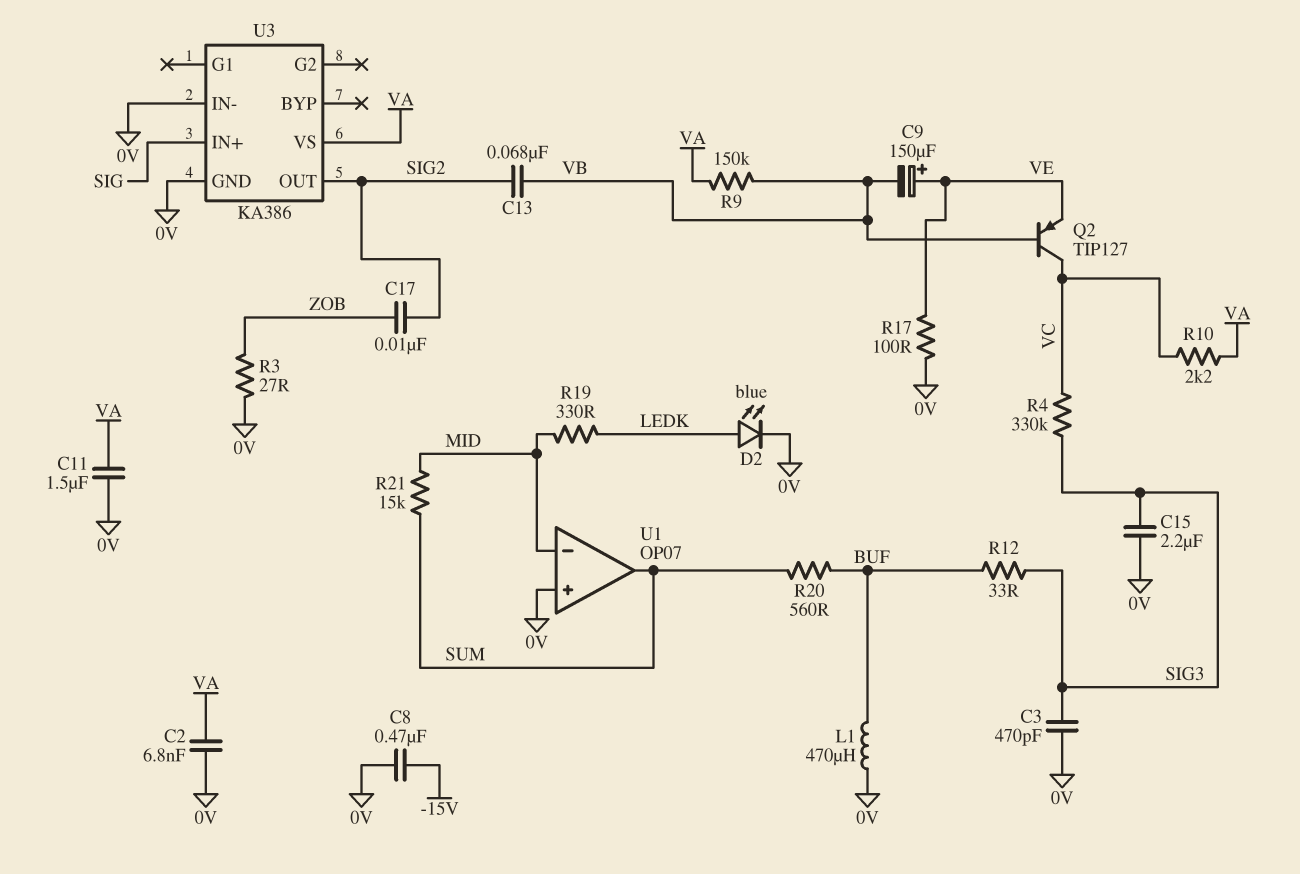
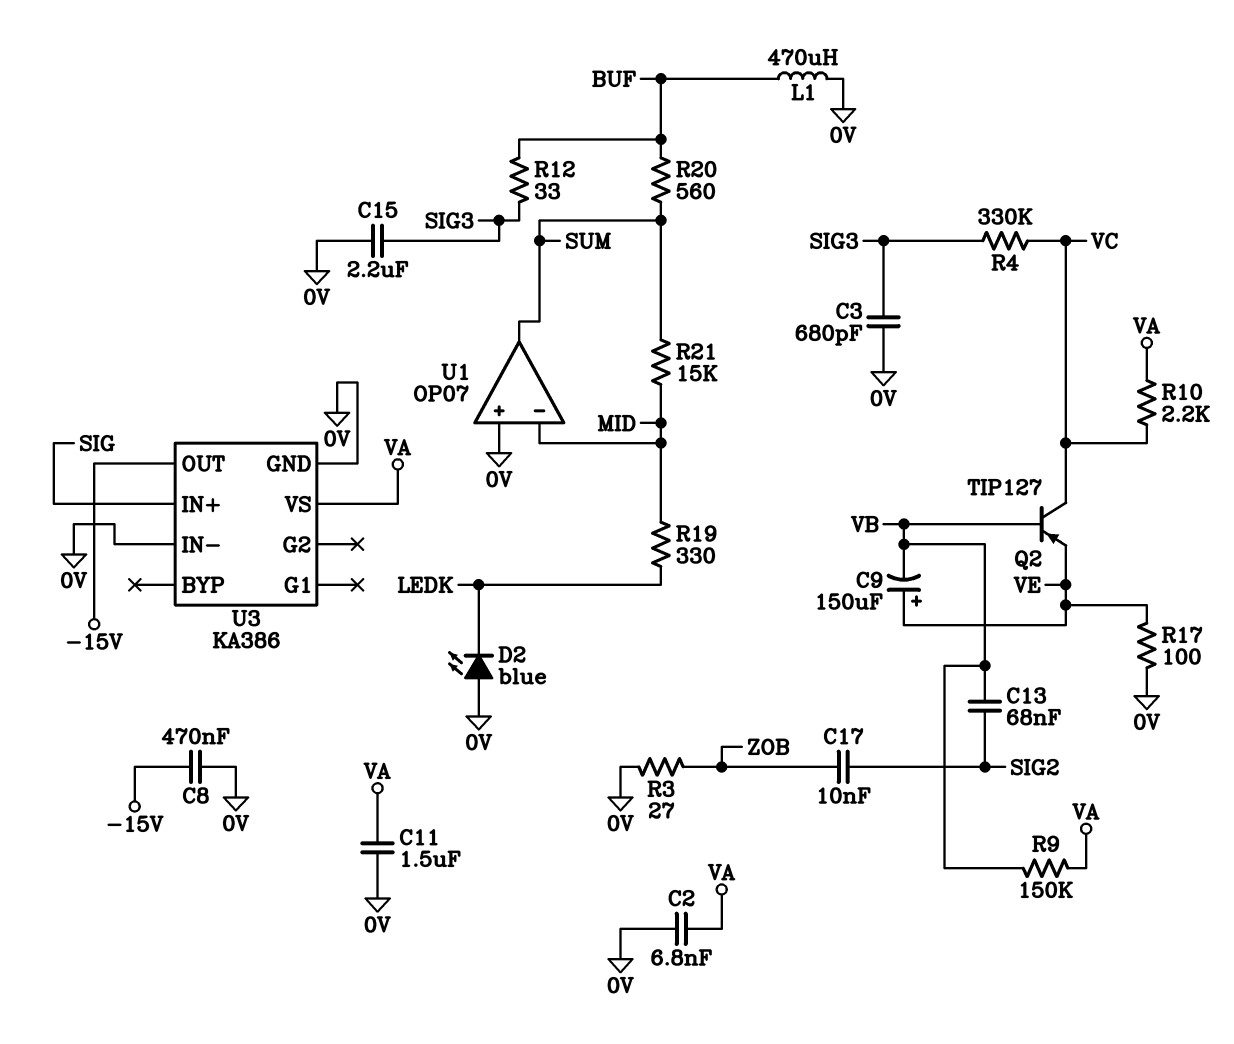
C3: 470pF (0V, SIG3) -> 680pF (0V, SIG3)
D2: LED blue (A LEDK, K 0V) -> LED blue (A 0V, K LEDK)
U3 pin OUT: SIG2 -> -15V

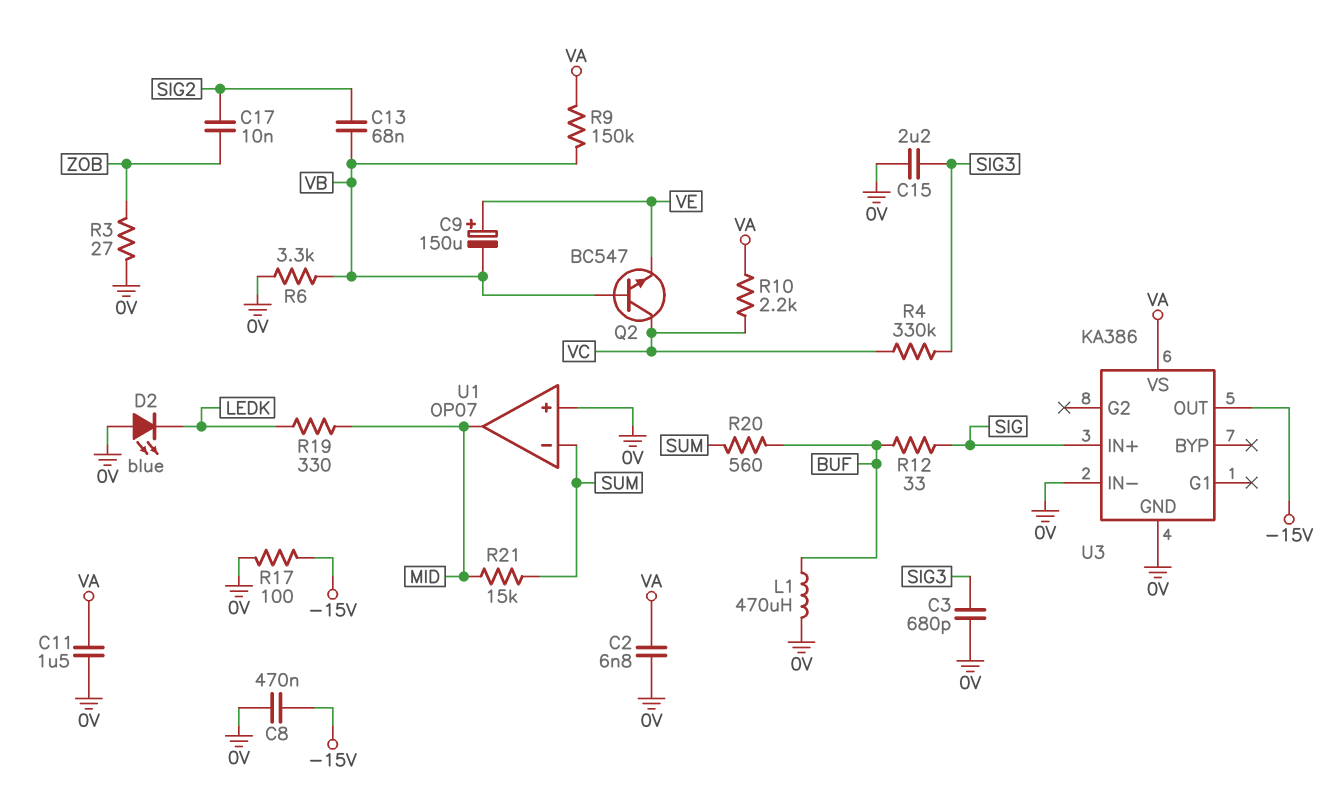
Q2: PNP TIP127 (B VB, C VC, E VE) -> NPN BC547 (B VB, C VC, E VE)
R6: none -> 3.3k (0V, VB)
R12: 33 (BUF, SIG3) -> 33 (BUF, SIG)
R17: 100 (0V, VE) -> 100 (-15V, 0V)
U1 pin in-: MID -> SUM
U1 pin out: SUM -> MID

